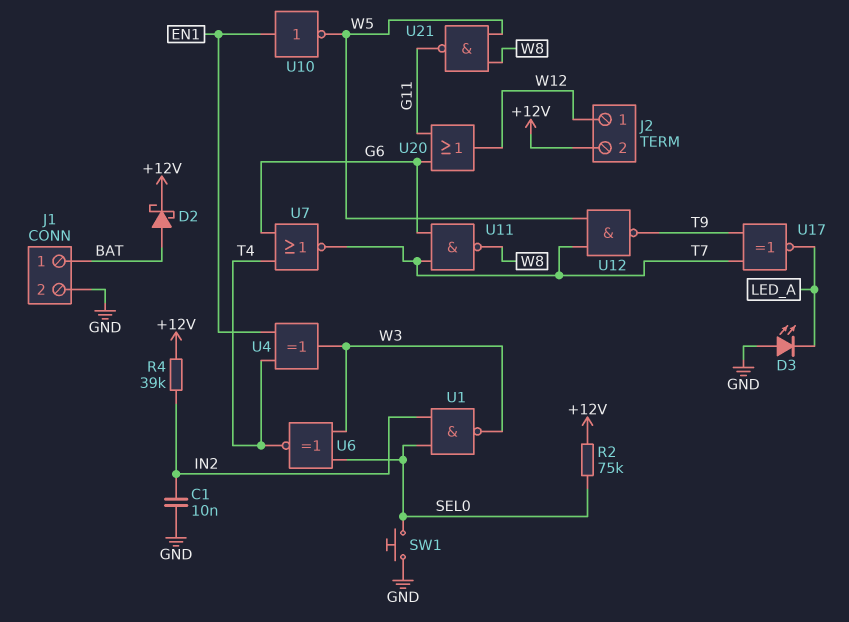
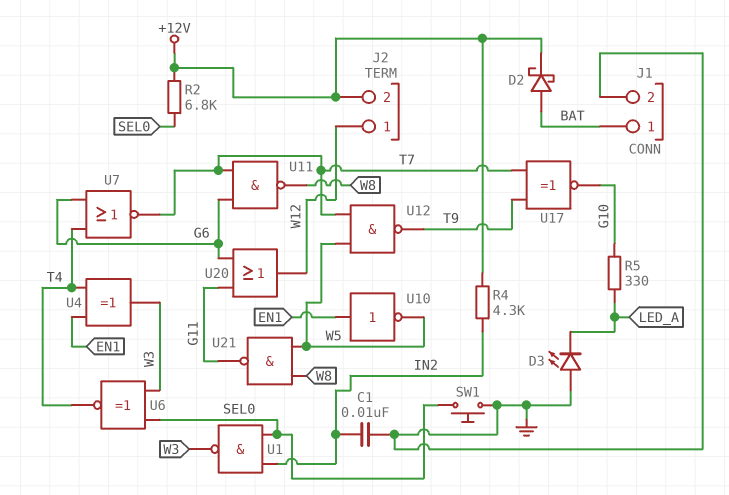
R2: 75k (+12V, SEL0) -> 6.8k (+12V, SEL0)
R4: 39k (+12V, IN2) -> 4.3k (+12V, IN2)
R5: none -> 330 (G10, LED_A)
U17: XNOR (in T7, in T9, out LED_A) -> XNOR (in T7, in T9, out G10)

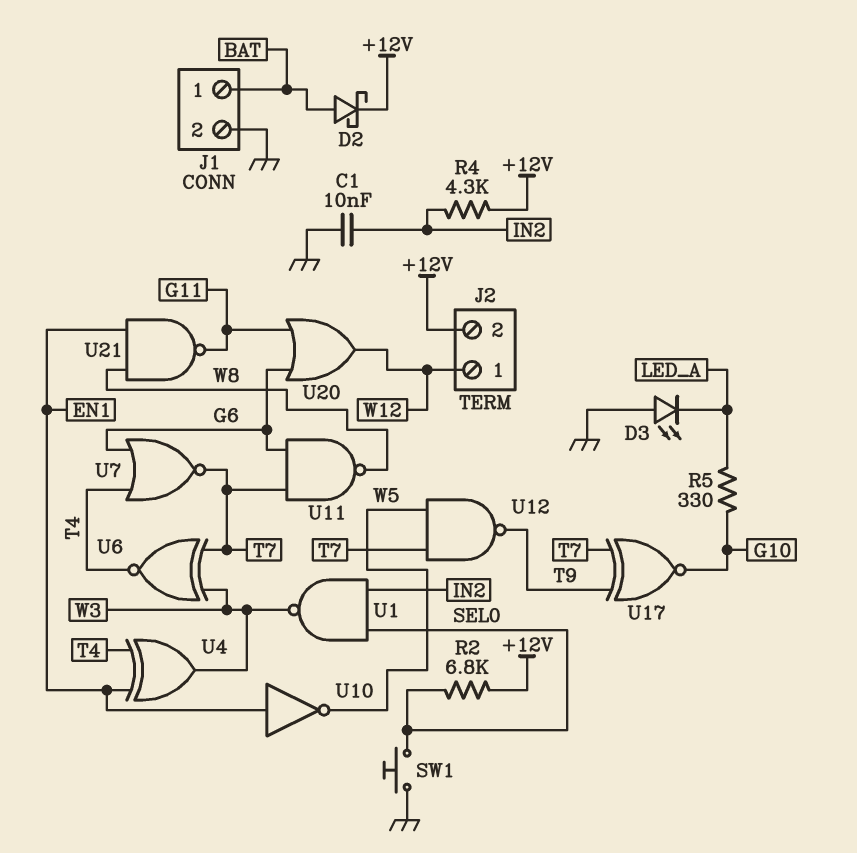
U6: XNOR (in SEL0, in W3, out T4) -> XNOR (in T7, in W3, out T4)
U21: NAND (in W5, in W8, out G11) -> NAND (in EN1, in W8, out G11)

